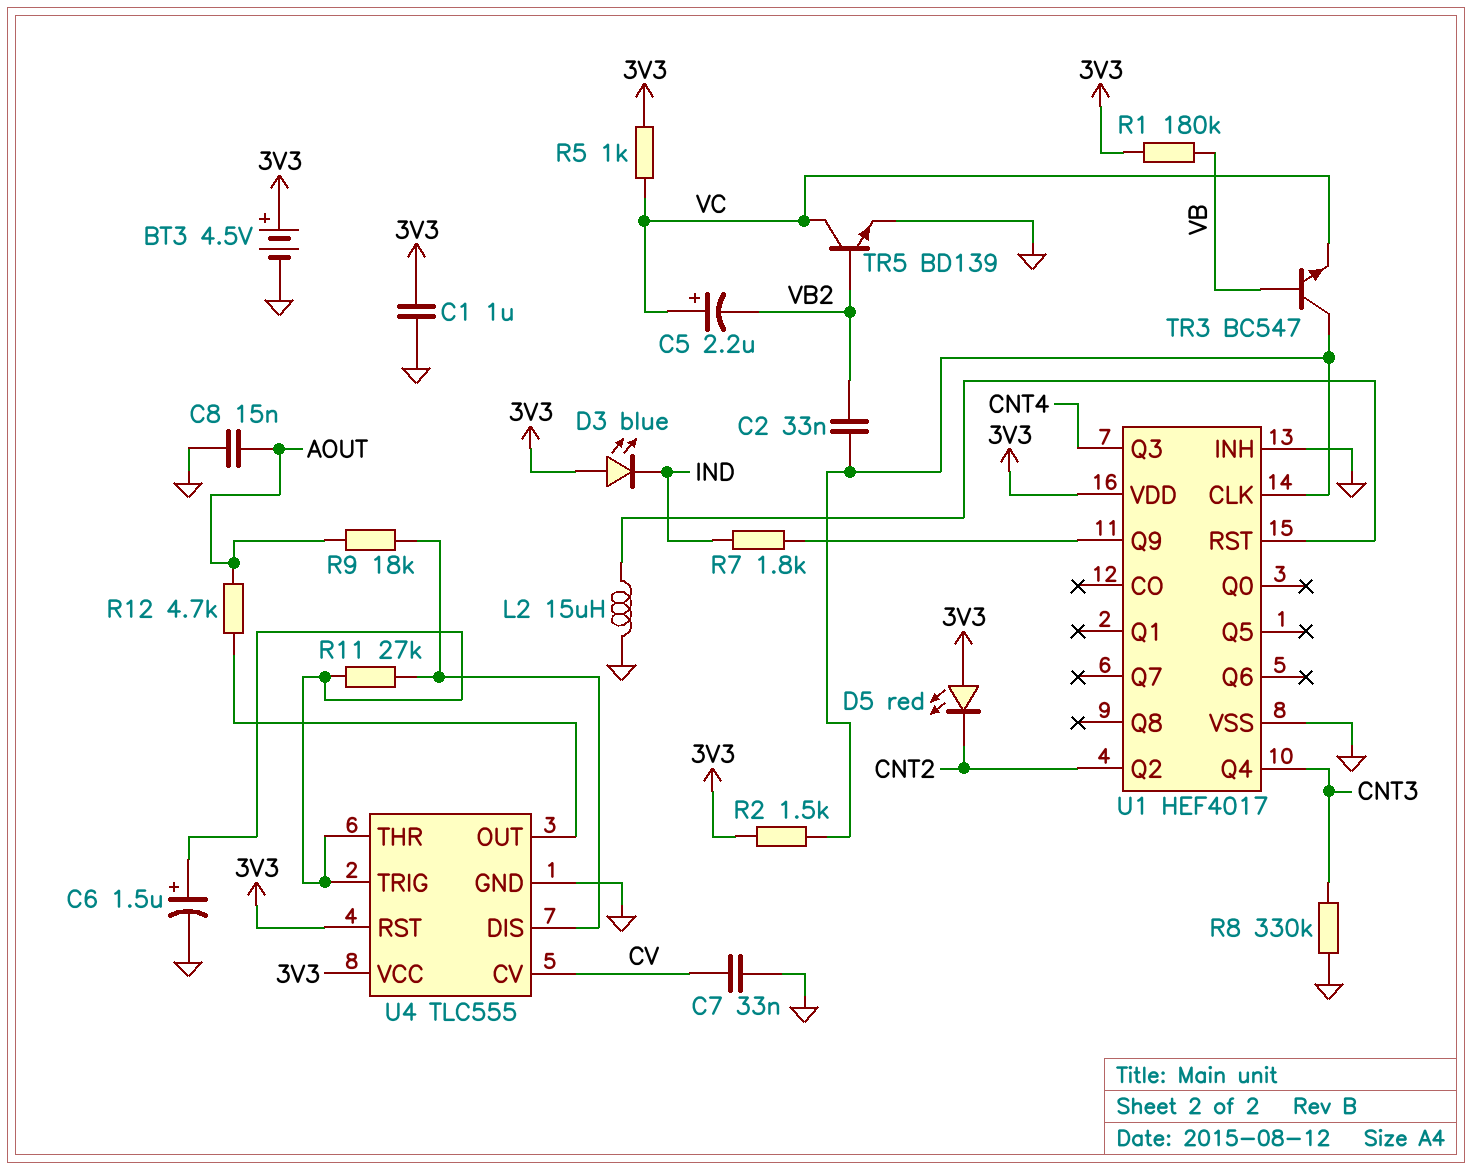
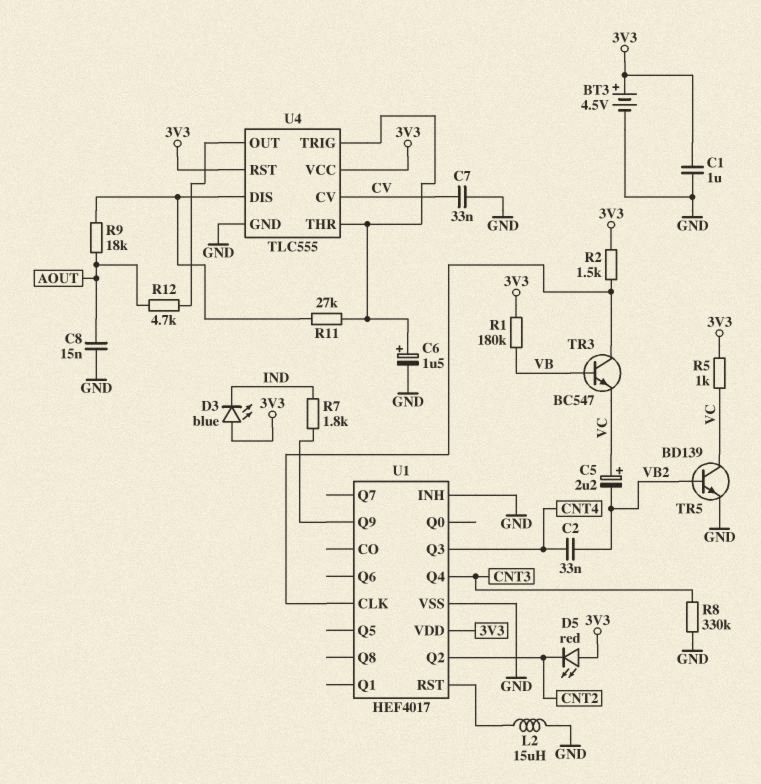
C2: 33nF (U1/CLK, VB2) -> 33nF (CNT4, VB2)

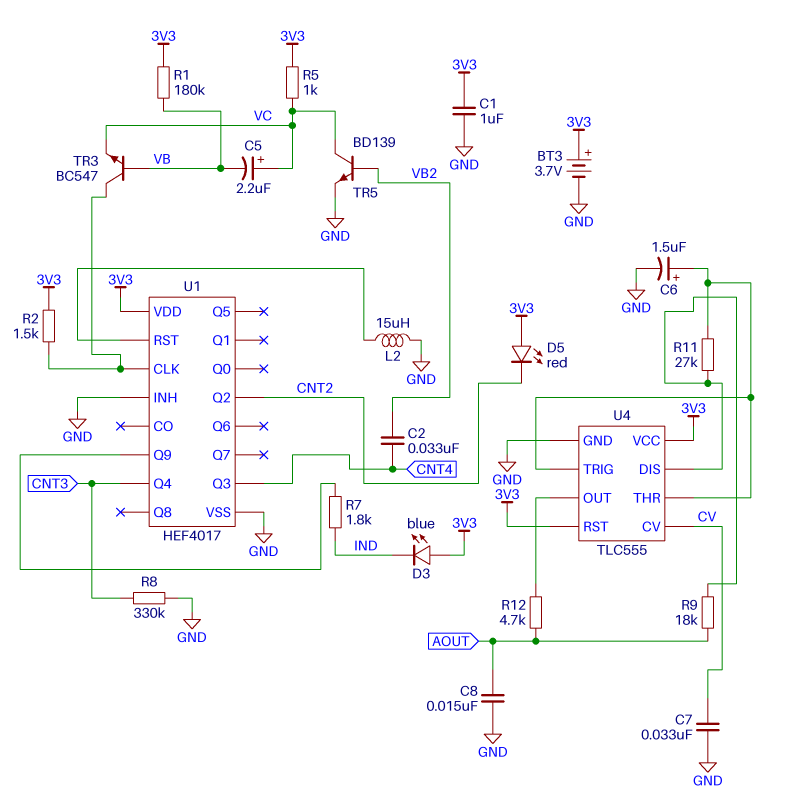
BT3: 4.5V (plus 3V3, minus GND) -> 3.7V (plus 3V3, minus GND)
C5: 2.2uF (plus VC, minus VB2) -> 2.2uF (plus VC, minus VB)

